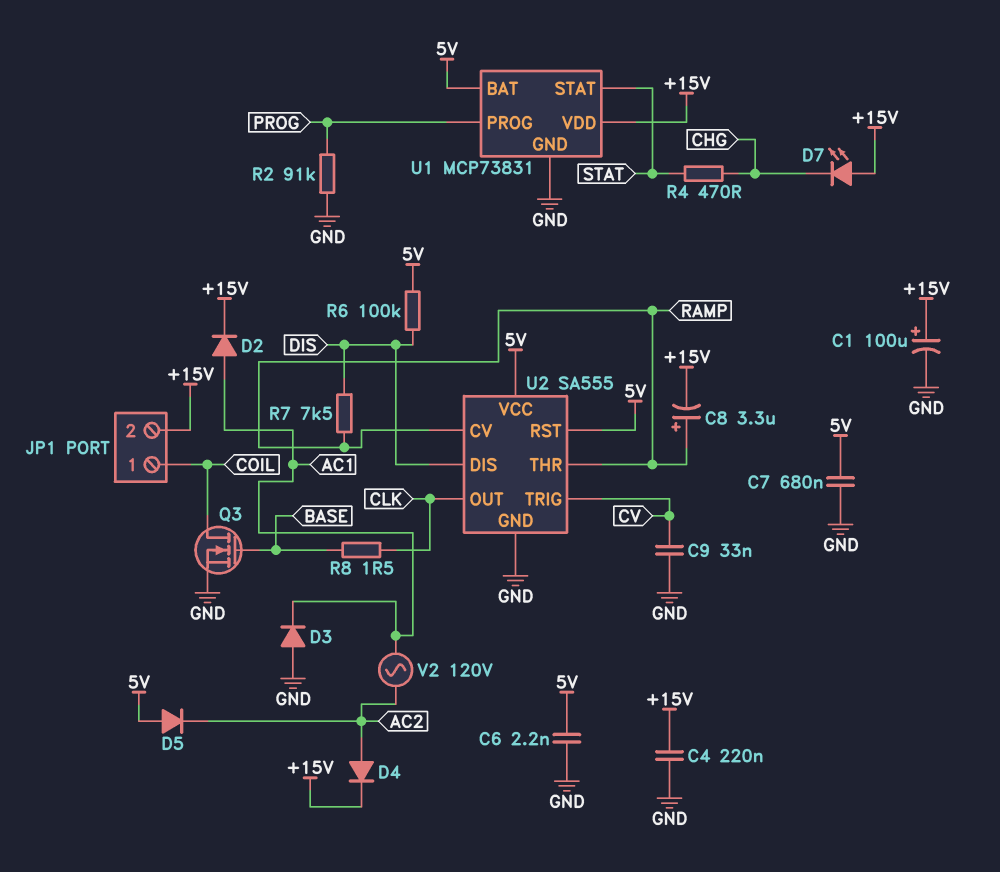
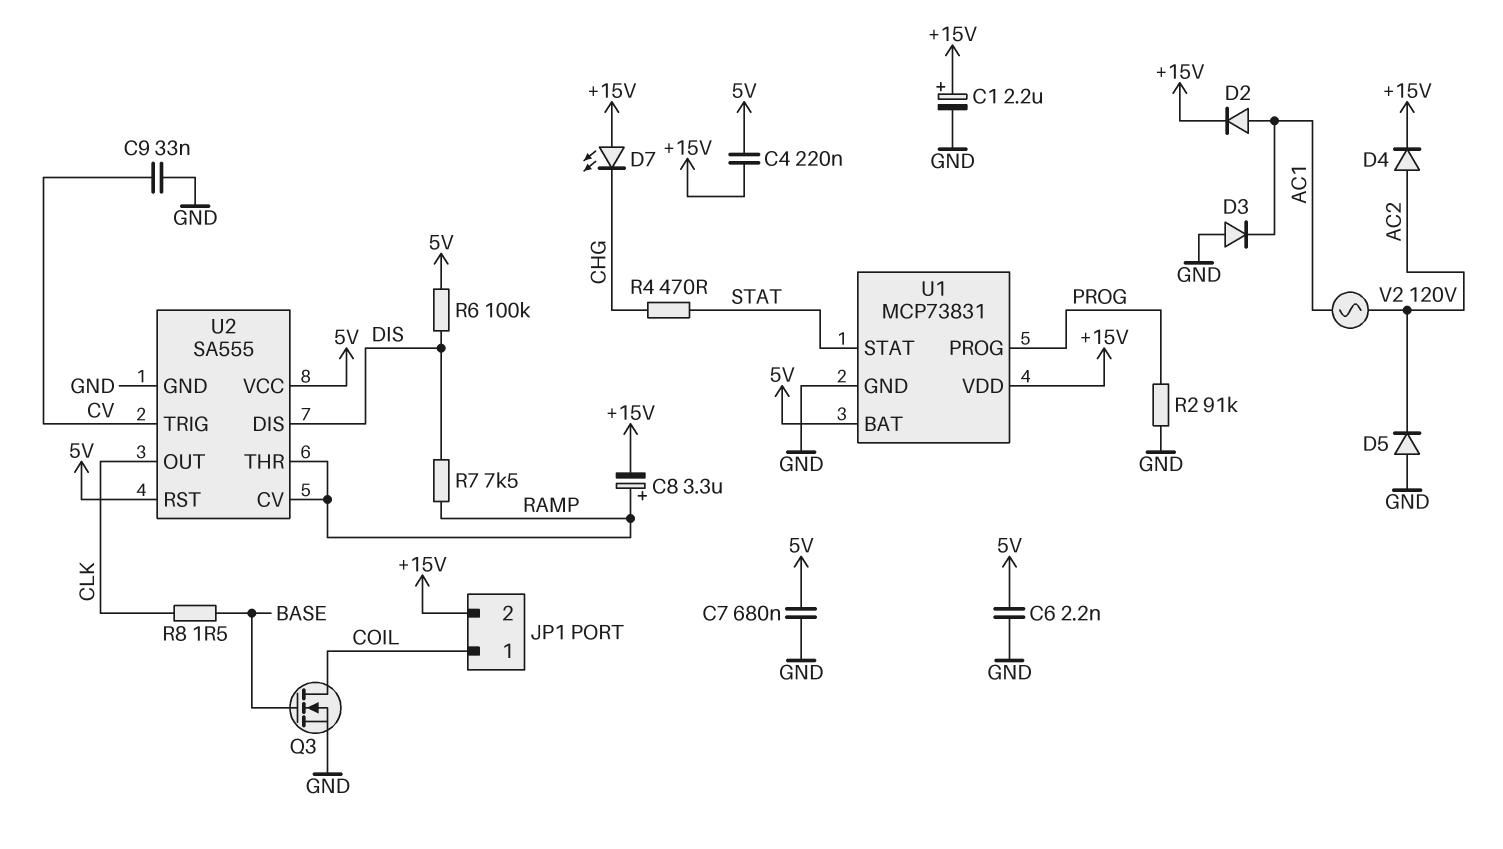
C1: 100uF (plus +15V, minus GND) -> 2.2uF (plus +15V, minus GND)
C4: 220nF (+15V, GND) -> 220nF (+15V, 5V)
D5: diode (A 5V, K AC2) -> diode (A GND, K AC2)

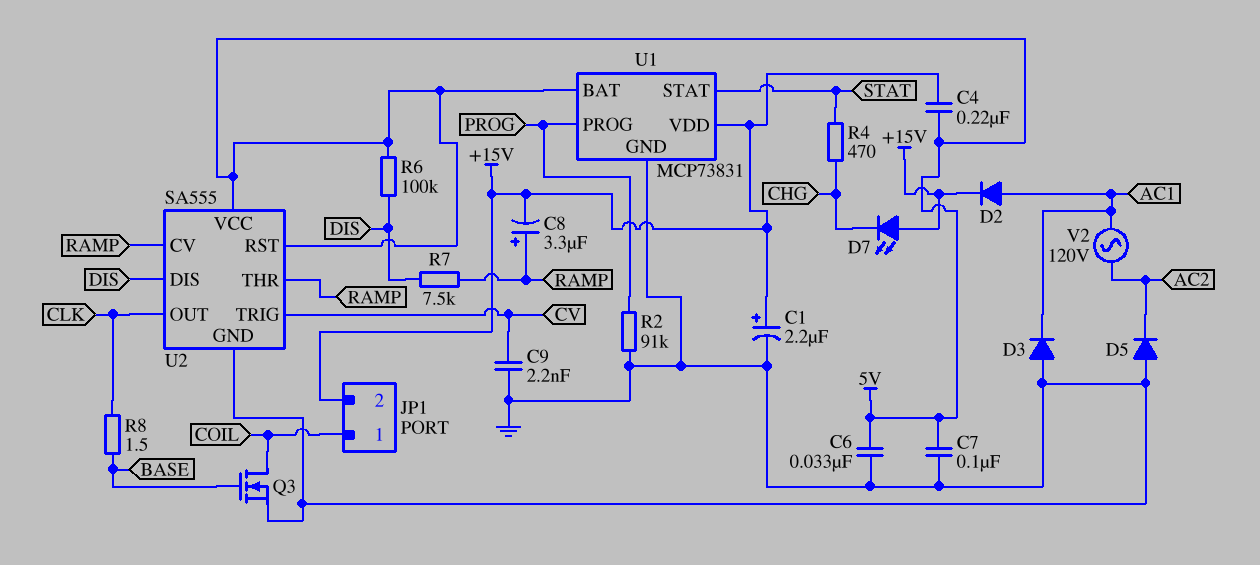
C6: 2.2nF (5V, GND) -> 33nF (5V, GND)
C7: 680nF (5V, GND) -> 100nF (5V, GND)
C9: 33nF (CV, GND) -> 2.2nF (CV, GND)
D4: diode (A AC2, K +15V) -> none

